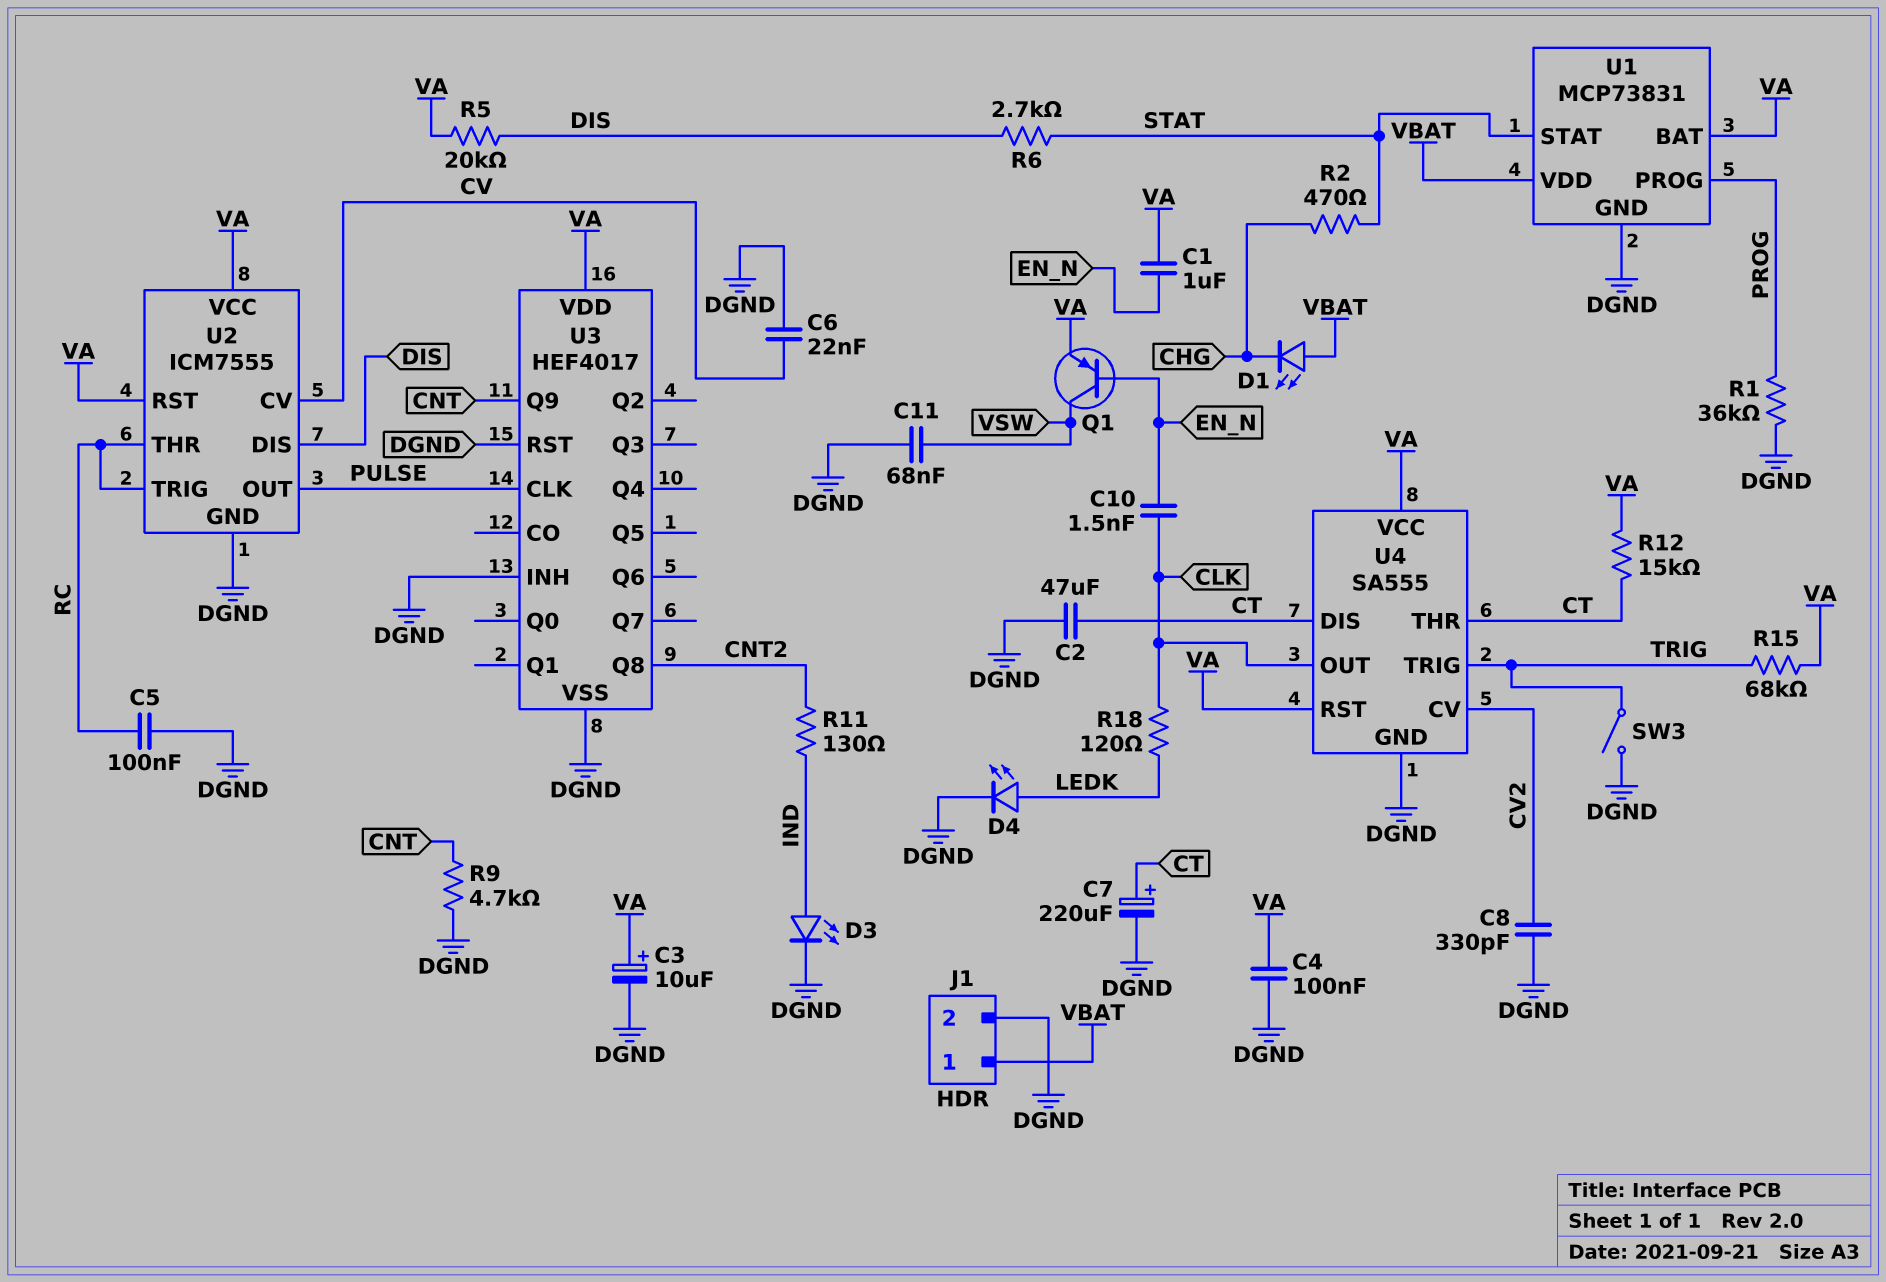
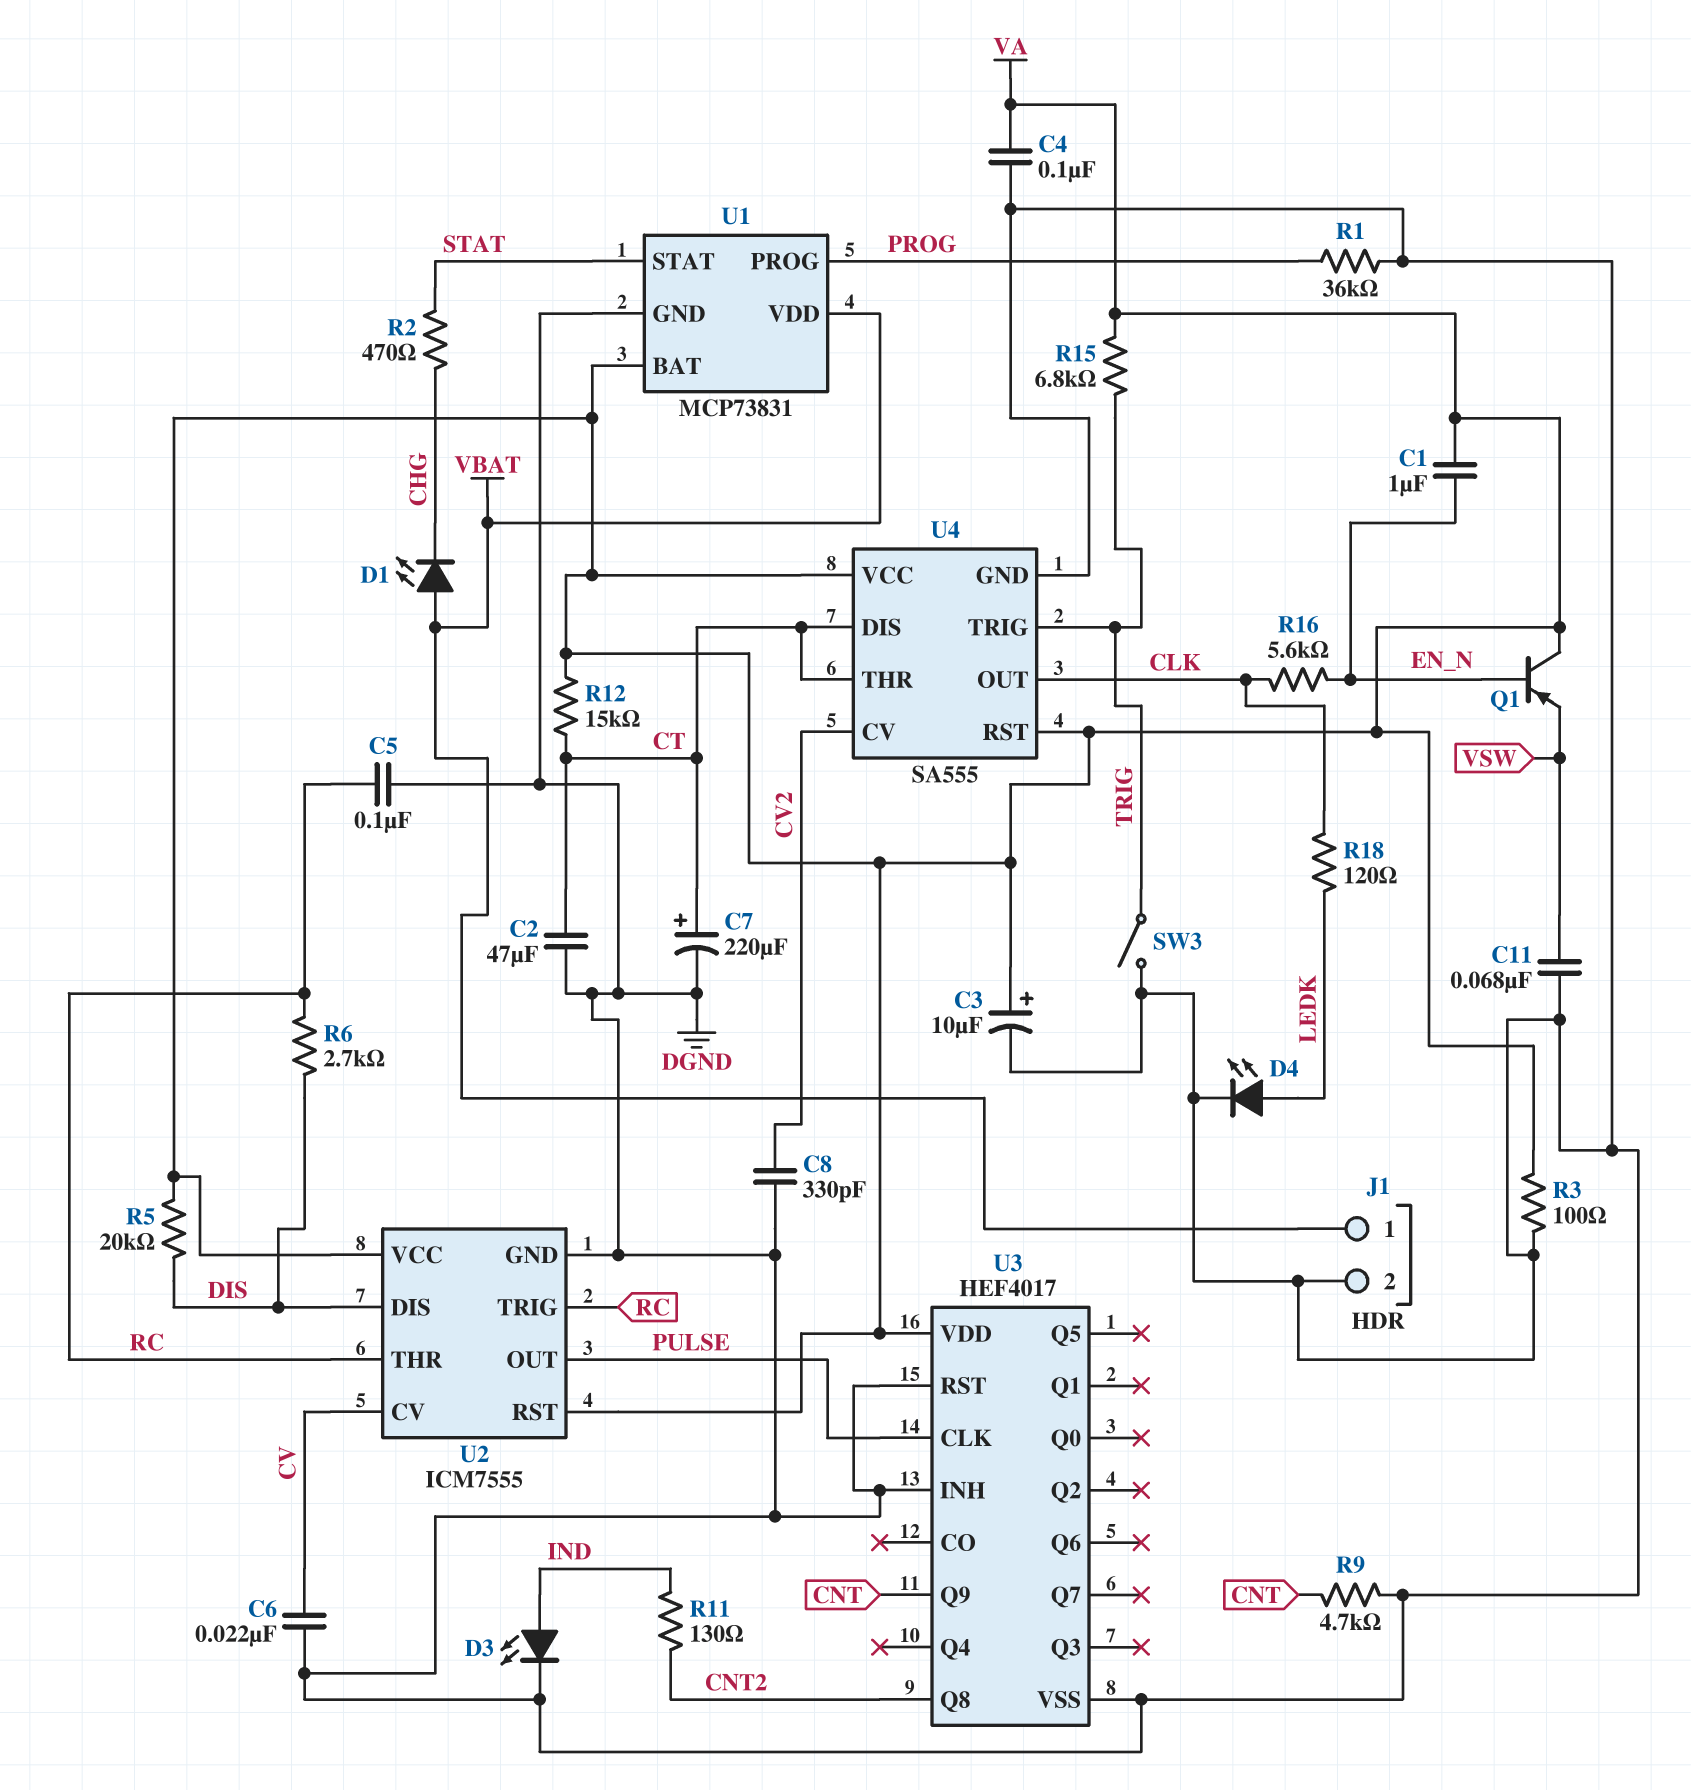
C10: 1.5nF (CLK, EN_N) -> none
Q1: PNP (B EN_N, C VSW, E VA) -> PNP (B EN_N, C VA, E VSW)
R3: none -> 100 (DGND, VA)
R6: 2.7k (DIS, STAT) -> 2.7k (DIS, RC)
R15: 68k (TRIG, VA) -> 6.8k (TRIG, VA)
R16: none -> 5.6k (CLK, EN_N)

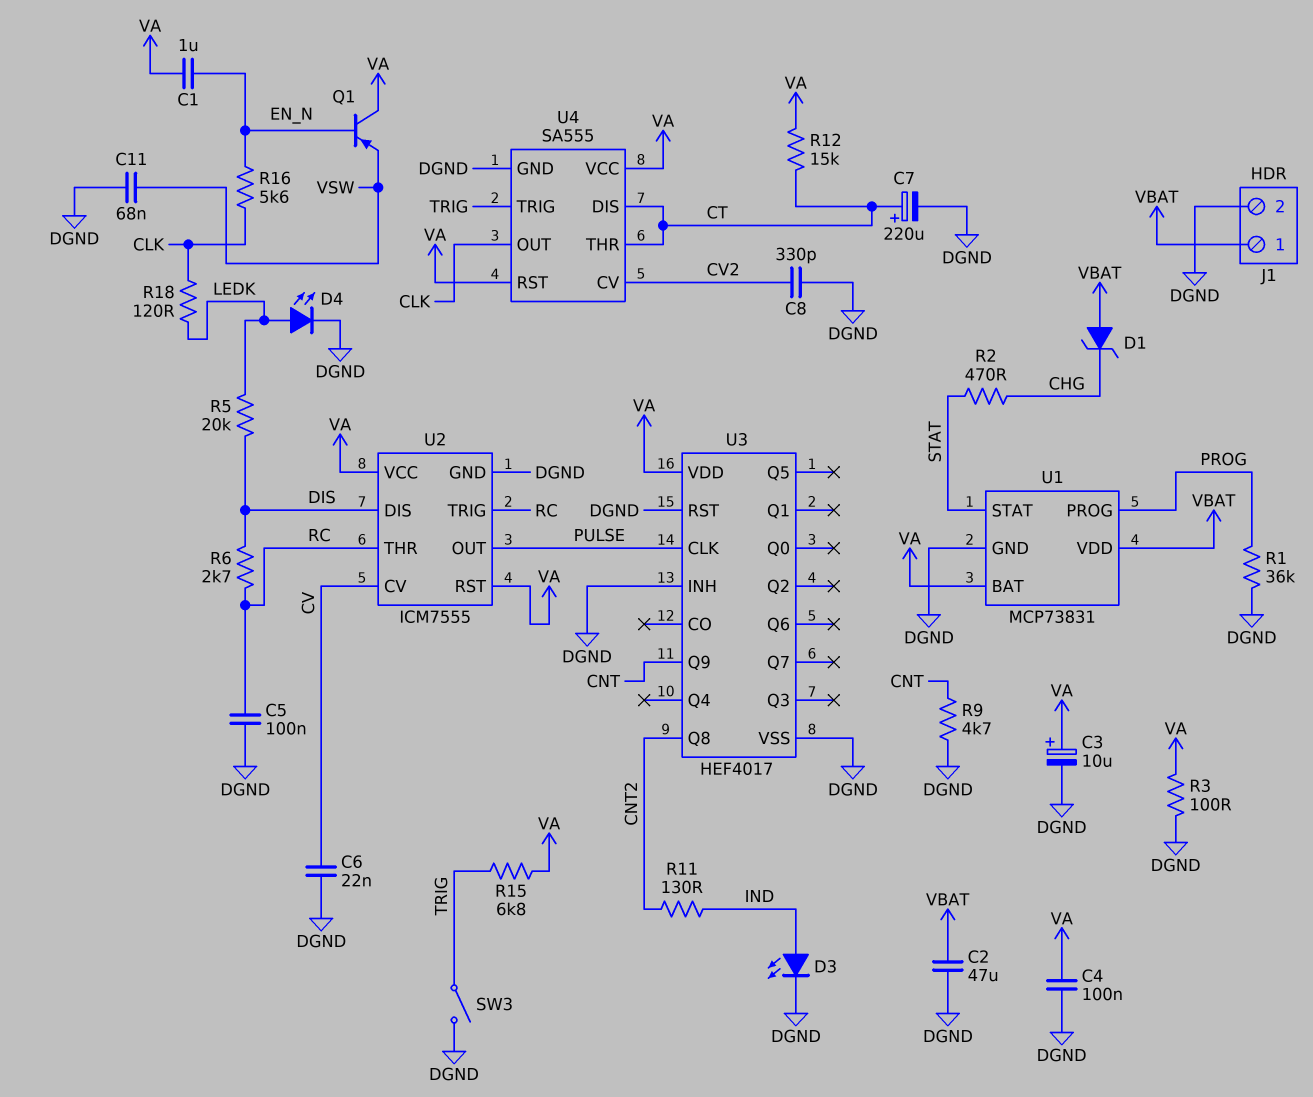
C2: 47uF (CT, DGND) -> 47uF (DGND, VBAT)
D1: LED (A VBAT, K CHG) -> zener (A VBAT, K CHG)
R5: 20k (DIS, VA) -> 20k (DIS, LEDK)

